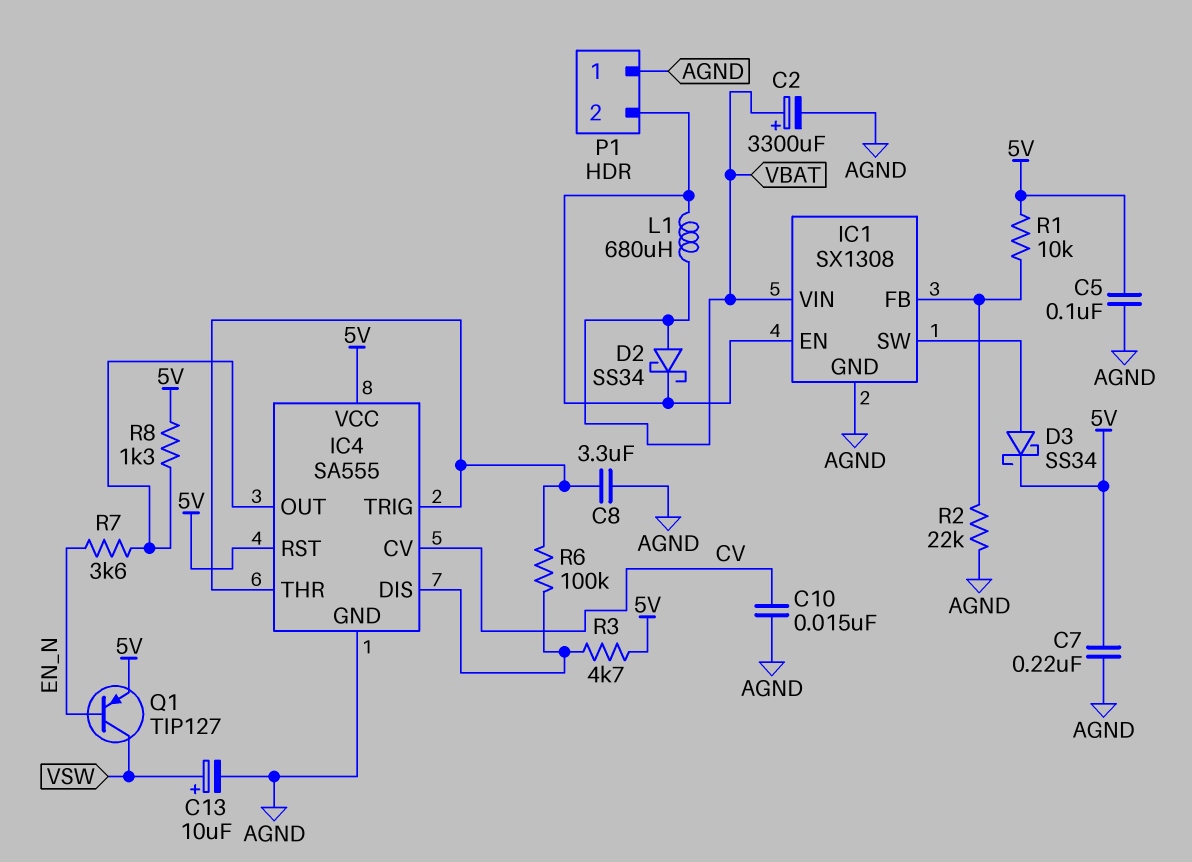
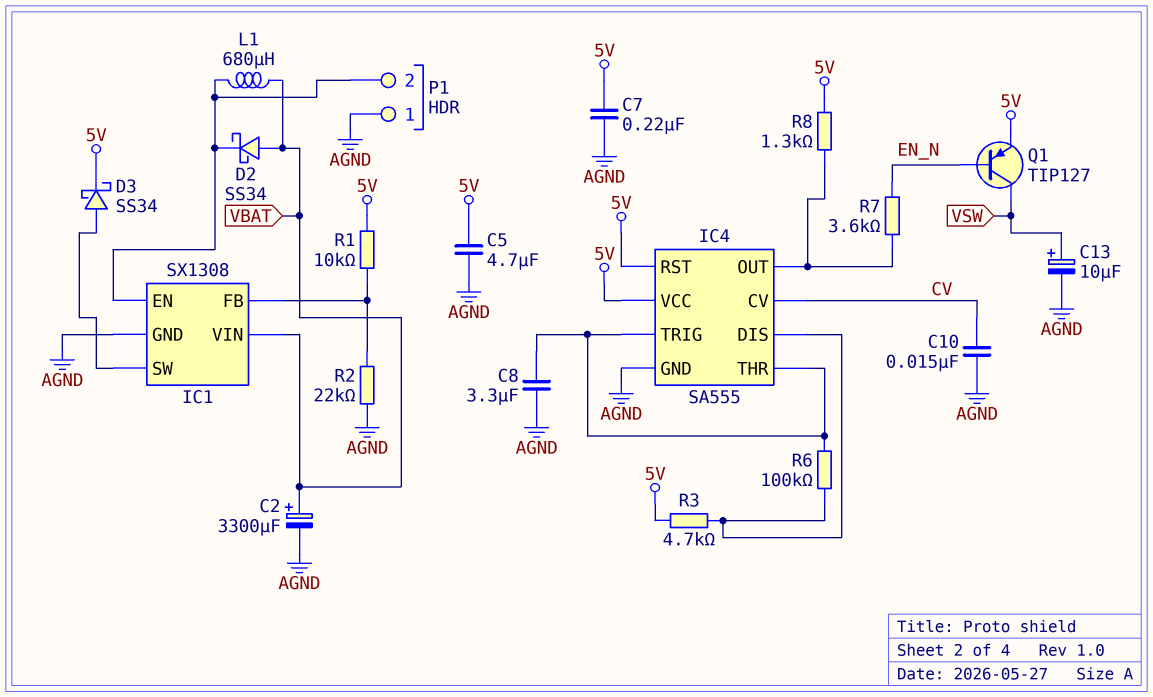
C5: 100nF (5V, AGND) -> 4.7uF (5V, AGND)

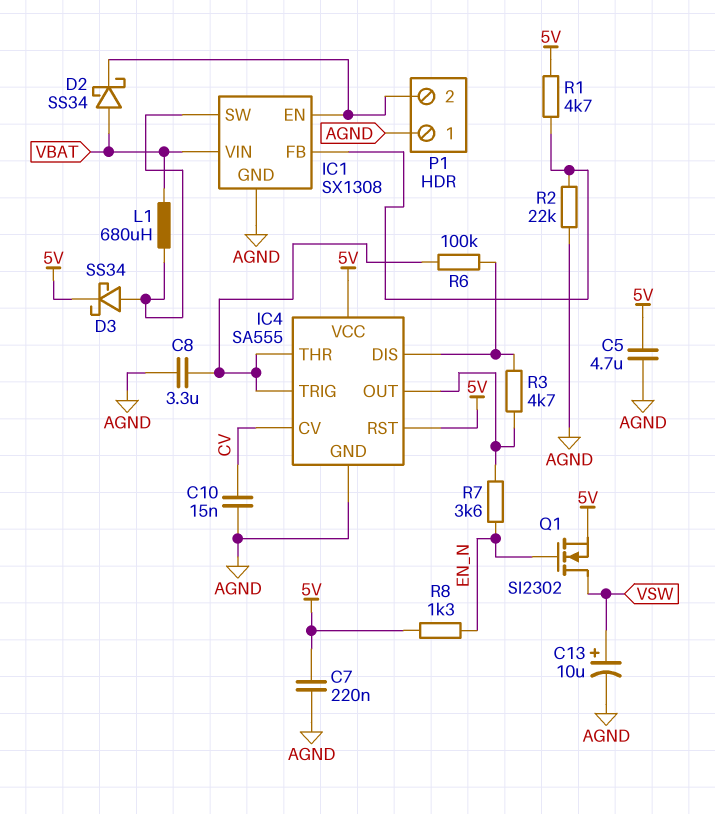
C2: 3300uF (plus VBAT, minus AGND) -> none
L1: 680uH (IC1/EN, VBAT) -> 680uH (IC1/SW, VBAT)
Q1: PNP TIP127 (B EN_N, C VSW, E 5V) -> NMOS SI2302 (G EN_N, D VSW, S 5V)
R1: 10k (5V, IC1/FB) -> 4.7k (5V, IC1/FB)
R3: 4.7k (5V, IC4/DIS) -> 4.7k (IC4/DIS, IC4/OUT)
R8: 1.3k (5V, IC4/OUT) -> 1.3k (5V, EN_N)

